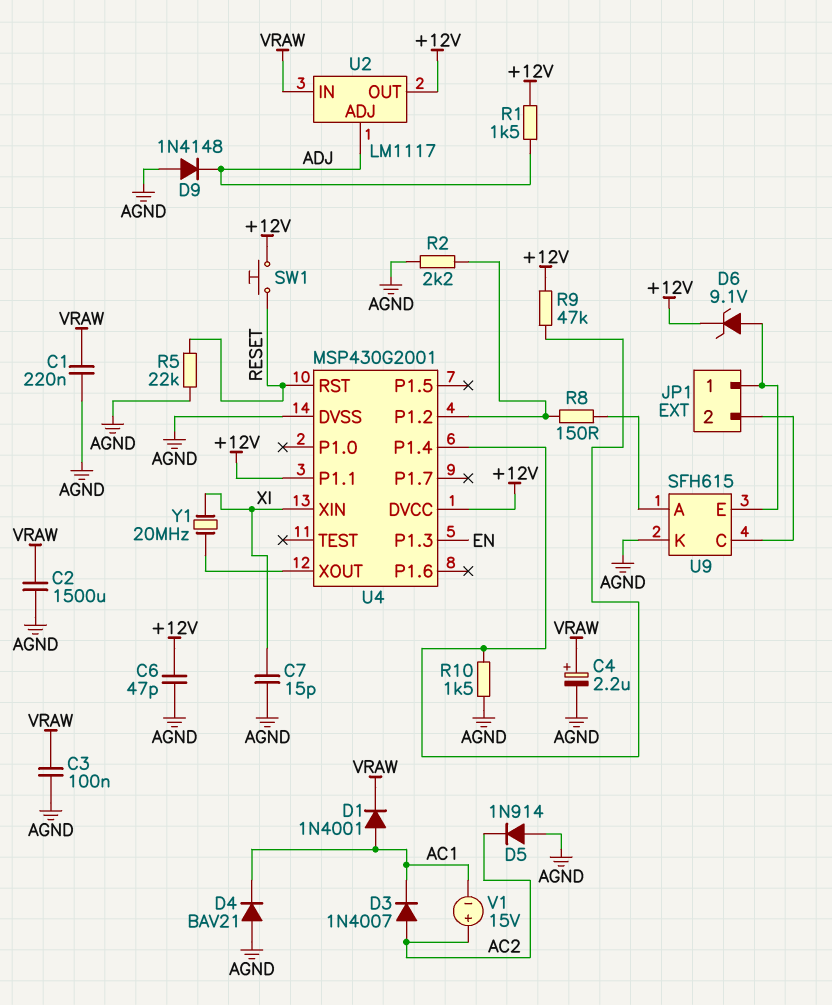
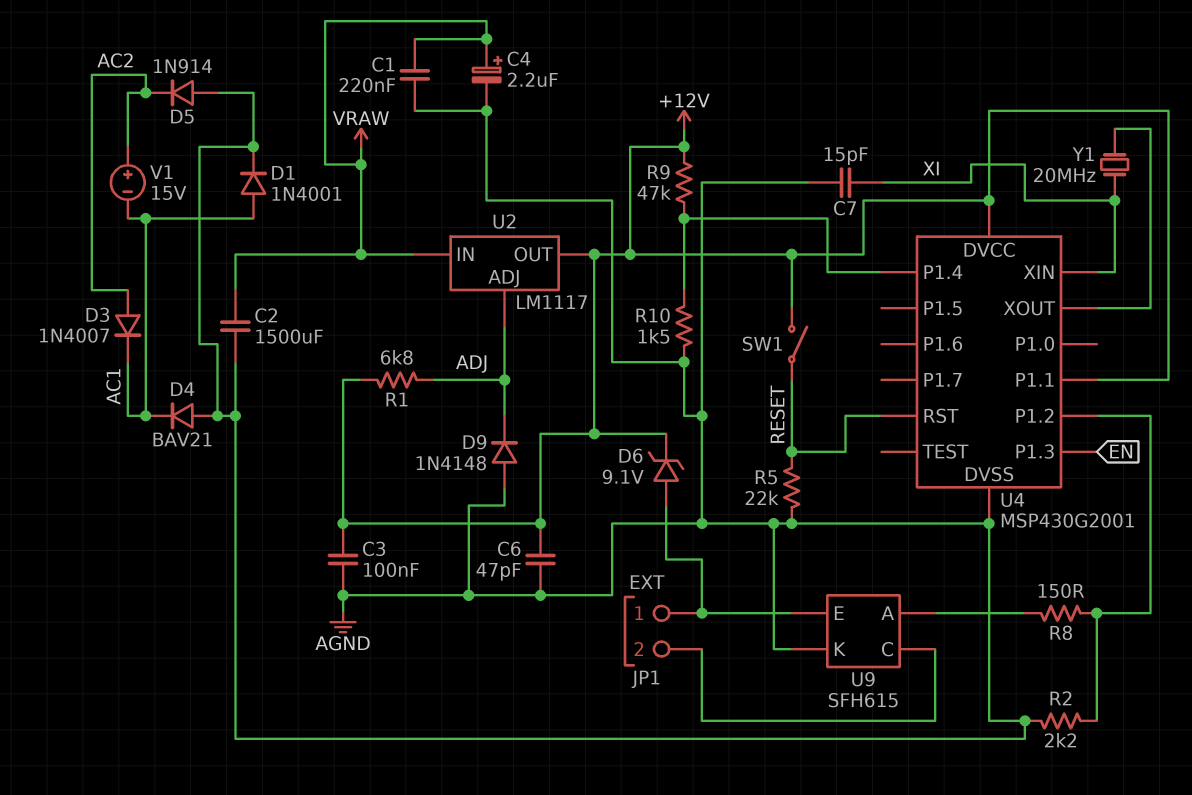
C3: 100nF (AGND, VRAW) -> 100nF (+12V, AGND)
D1: diode 1N4001 (A AC1, K VRAW) -> diode 1N4001 (A AC1, K AGND)
R1: 1.5k (+12V, ADJ) -> 6.8k (+12V, ADJ)
SW1: button (+12V, RESET) -> switch (+12V, RESET)

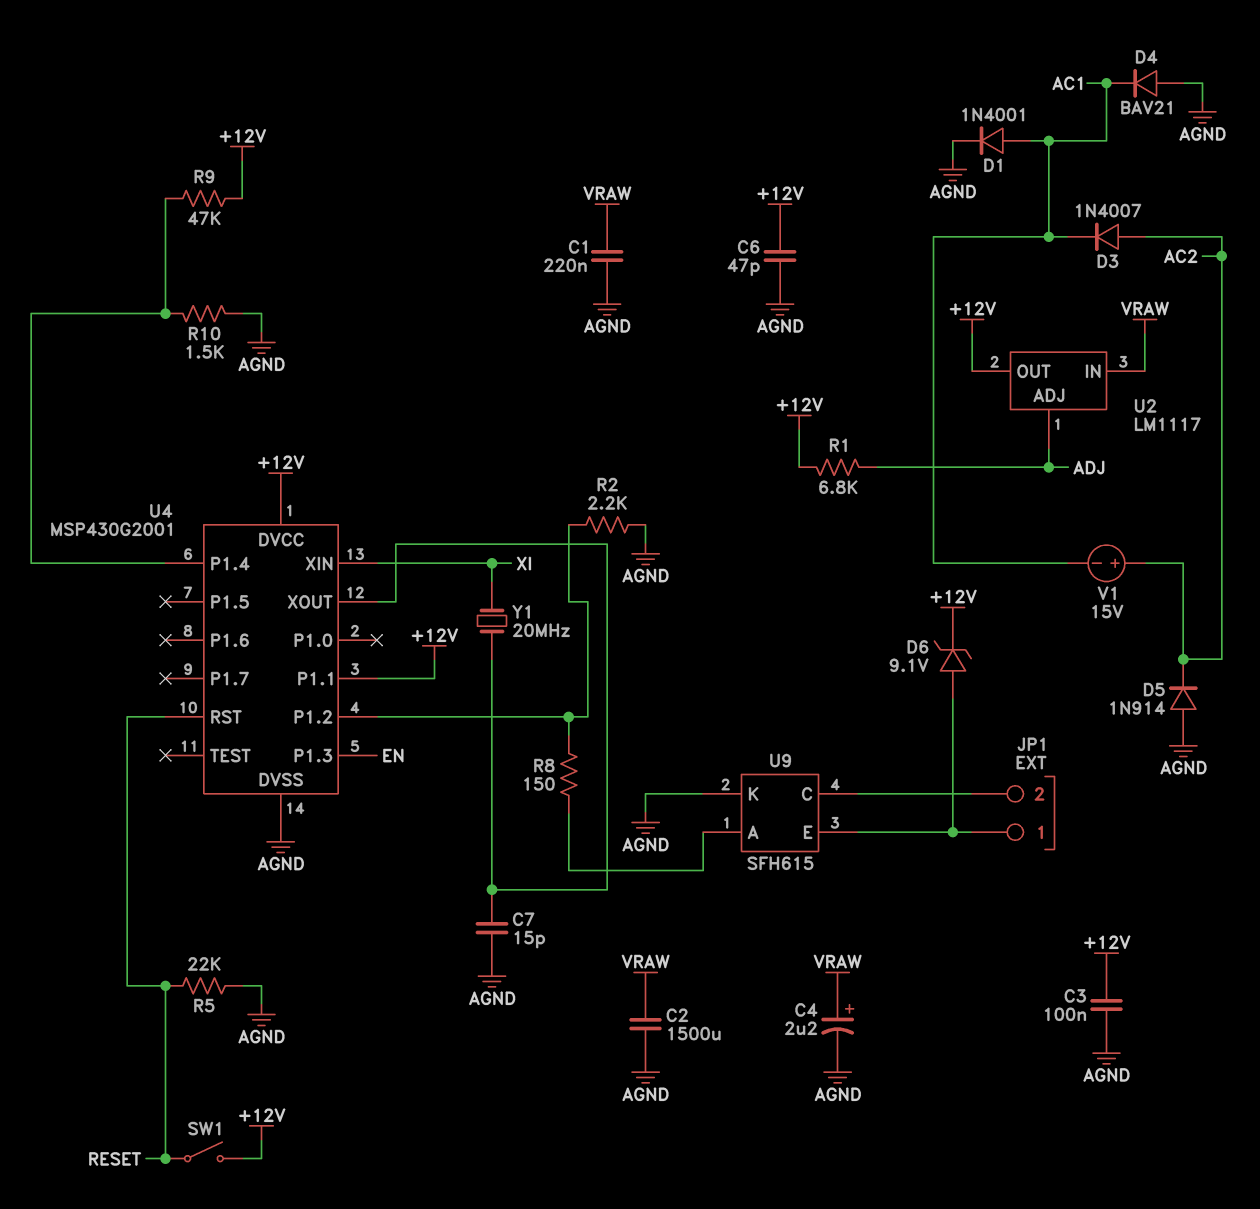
C7: 15pF (AGND, XI) -> 15pF (AGND, U4/XOUT)
D9: diode 1N4148 (A AGND, K ADJ) -> none

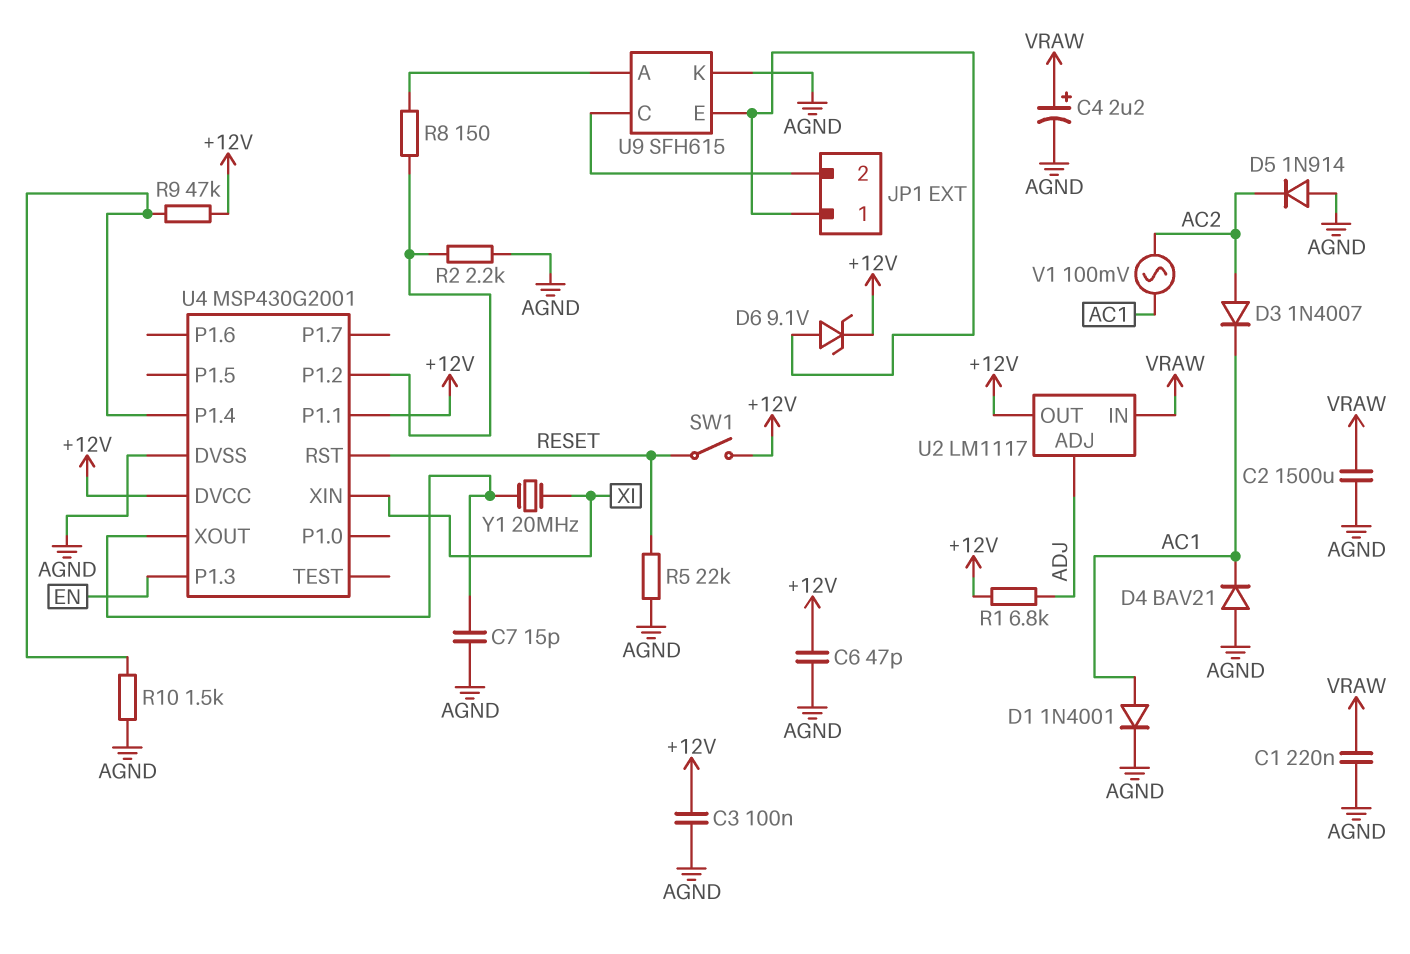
V1: 15V (plus AC2, minus AC1) -> AC 100mV (AC1, AC2)

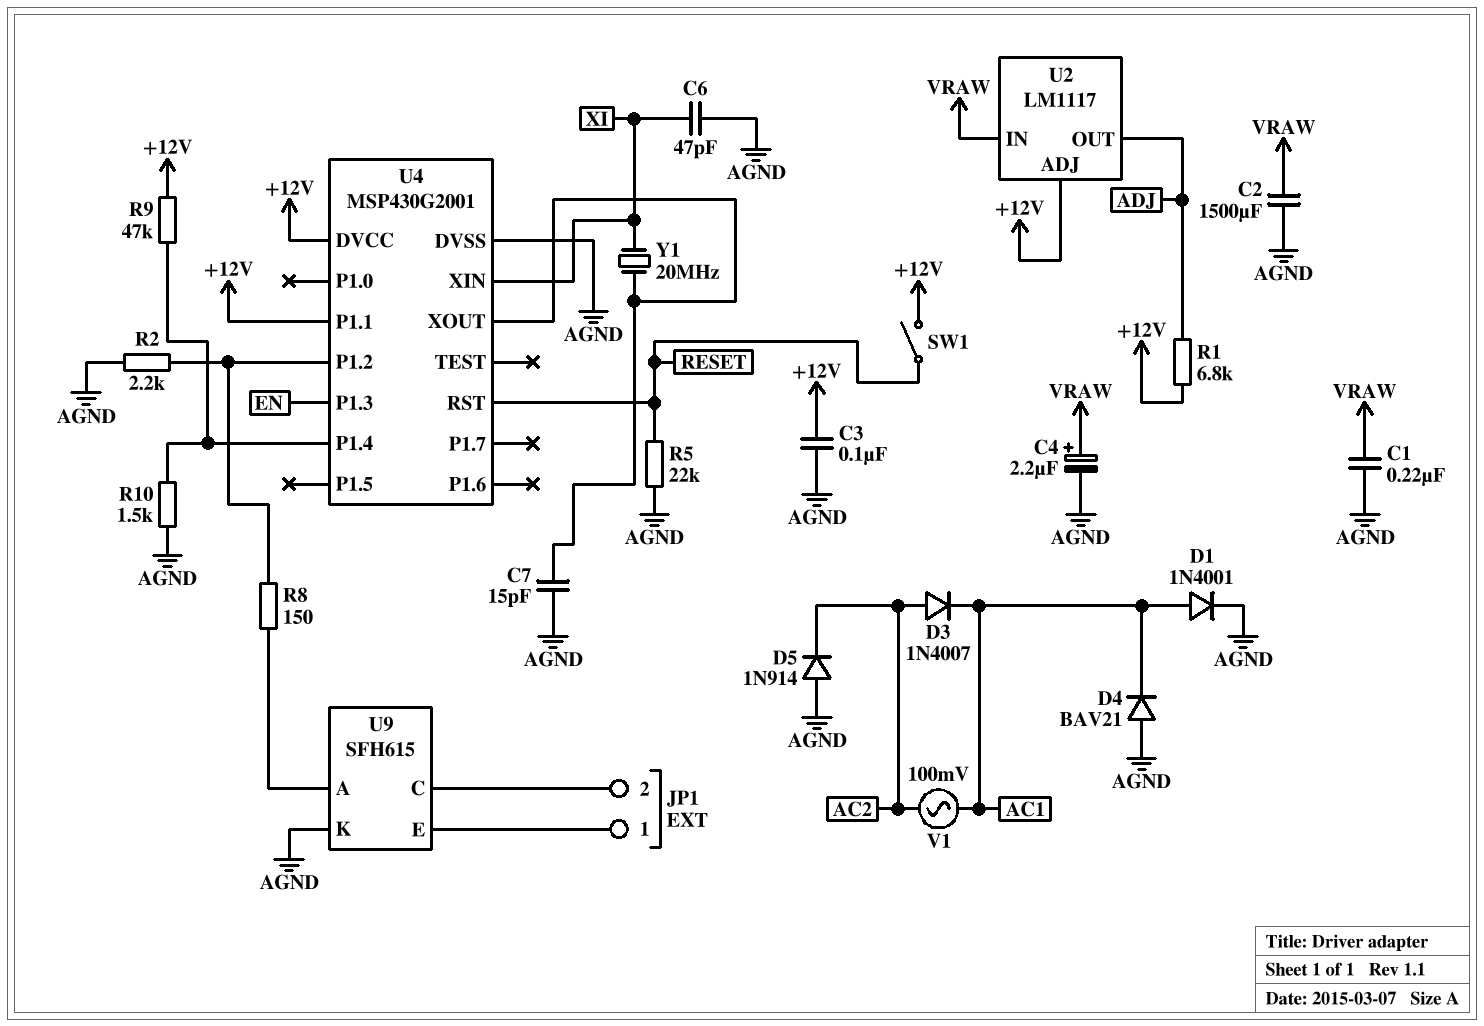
C6: 47pF (+12V, AGND) -> 47pF (AGND, XI)
D6: zener 9.1V (A JP1/1, K +12V) -> none
U2 pin ADJ: ADJ -> +12V
U2 pin OUT: +12V -> ADJ

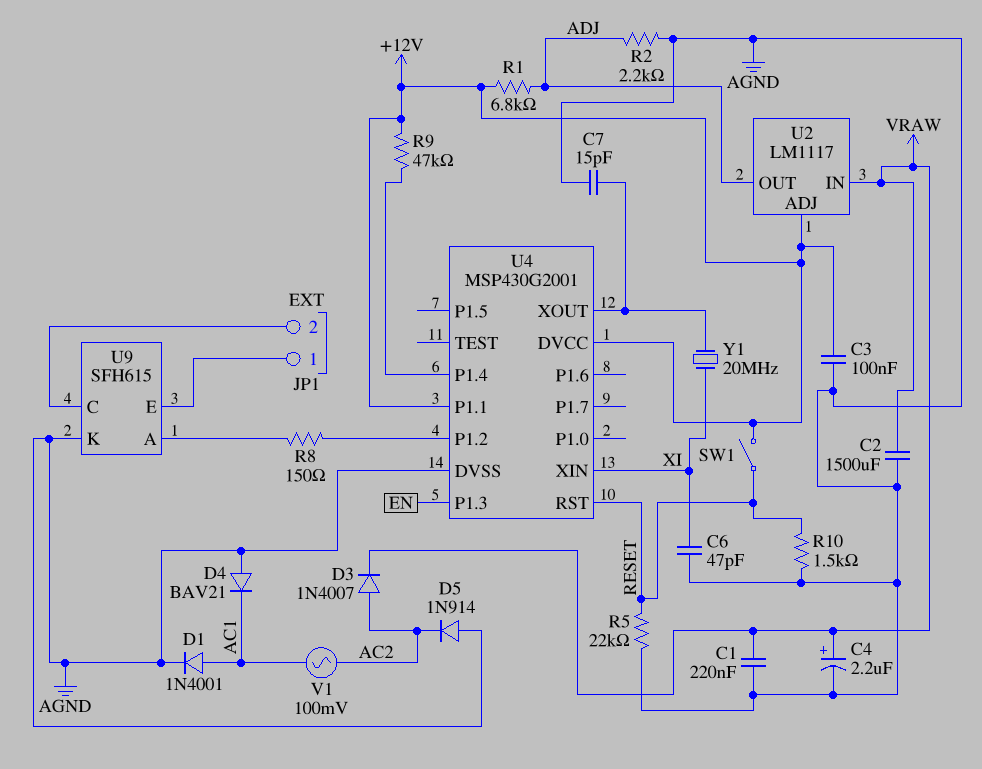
D3: diode 1N4007 (A AC2, K AC1) -> diode 1N4007 (A AC2, K VRAW)
R2: 2.2k (AGND, U4/P1.2) -> 2.2k (ADJ, AGND)
R10: 1.5k (AGND, U4/P1.4) -> 1.5k (AGND, RESET)

